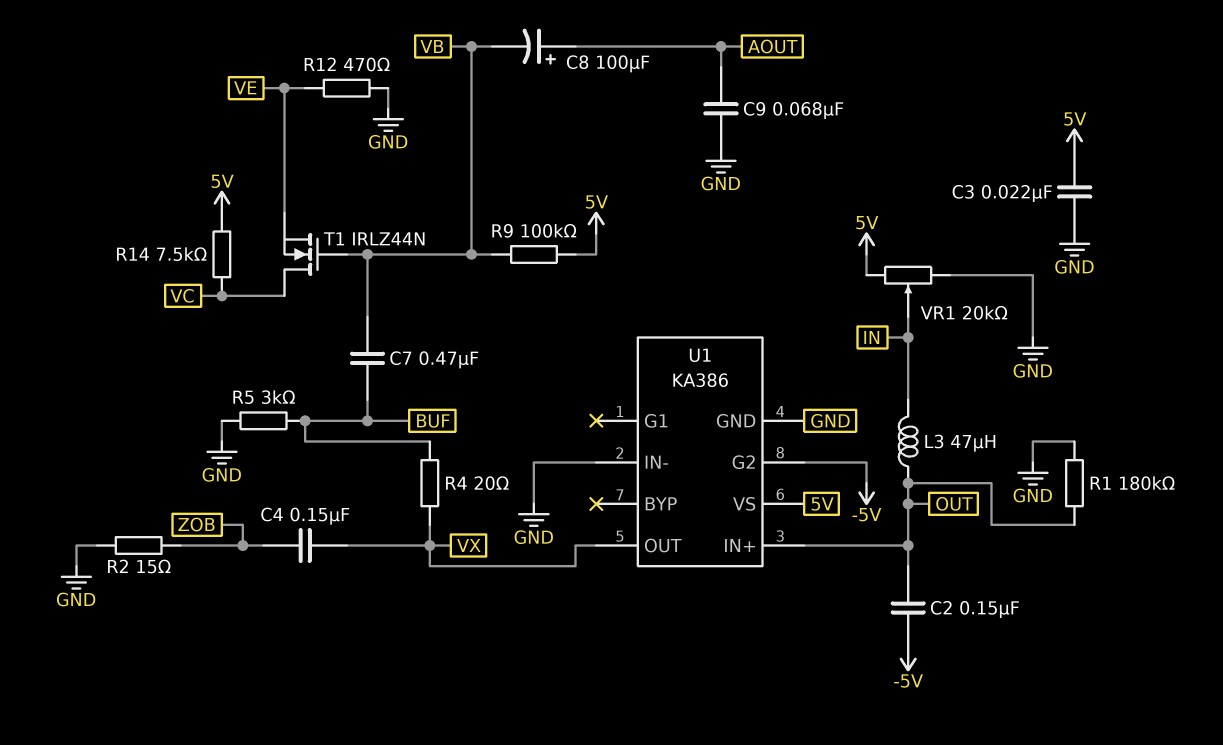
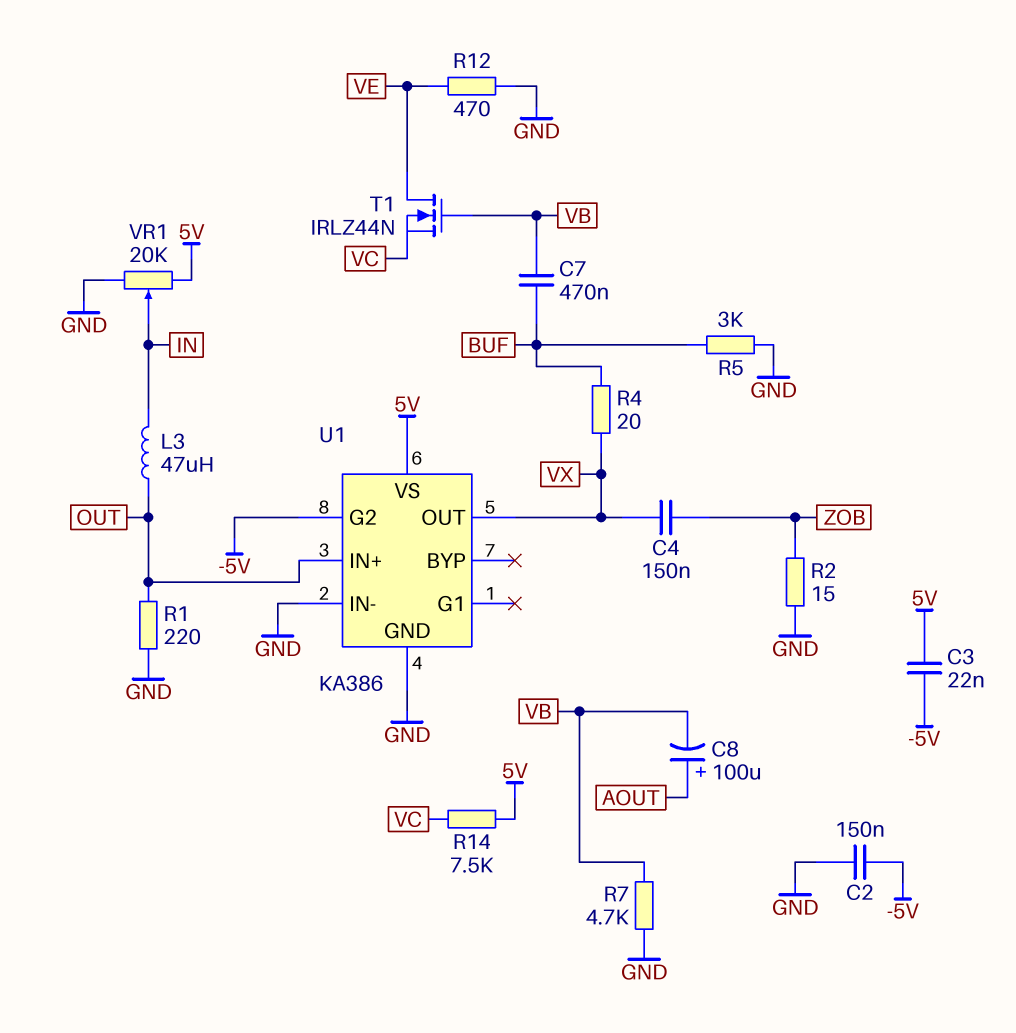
C2: 150nF (-5V, OUT) -> 150nF (-5V, GND)
C3: 22nF (5V, GND) -> 22nF (-5V, 5V)
C9: 68nF (AOUT, GND) -> none
R1: 180k (GND, OUT) -> 220 (GND, OUT)
R7: none -> 4.7k (GND, VB)
R9: 100k (5V, VB) -> none
T1: NMOS IRLZ44N (G VB, D VC, S VE) -> NMOS IRLZ44N (G VB, D VE, S VC)

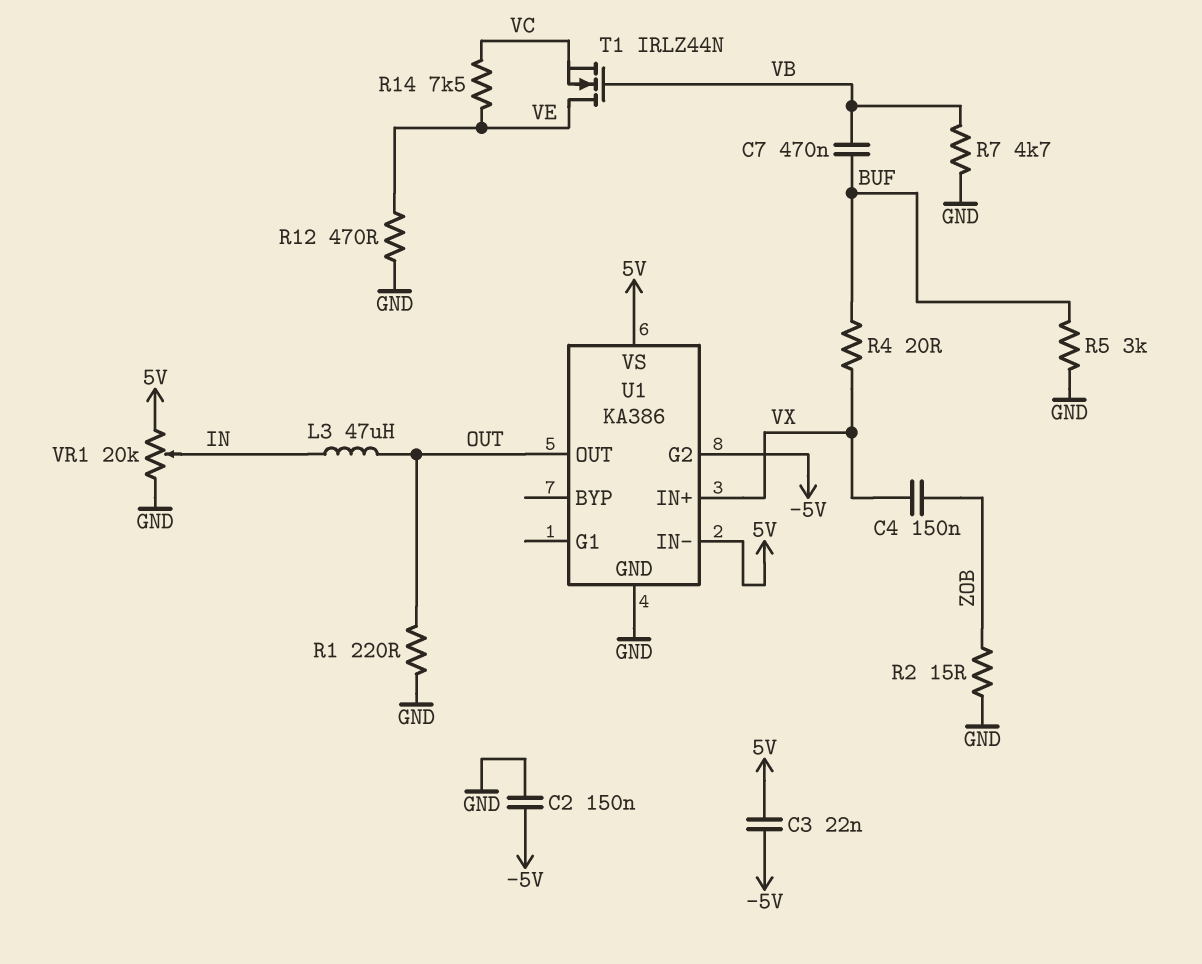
C8: 100uF (plus AOUT, minus VB) -> none
R14: 7.5k (5V, VC) -> 7.5k (VC, VE)
U1 pin IN+: OUT -> VX
U1 pin IN-: GND -> 5V
U1 pin OUT: VX -> OUT

